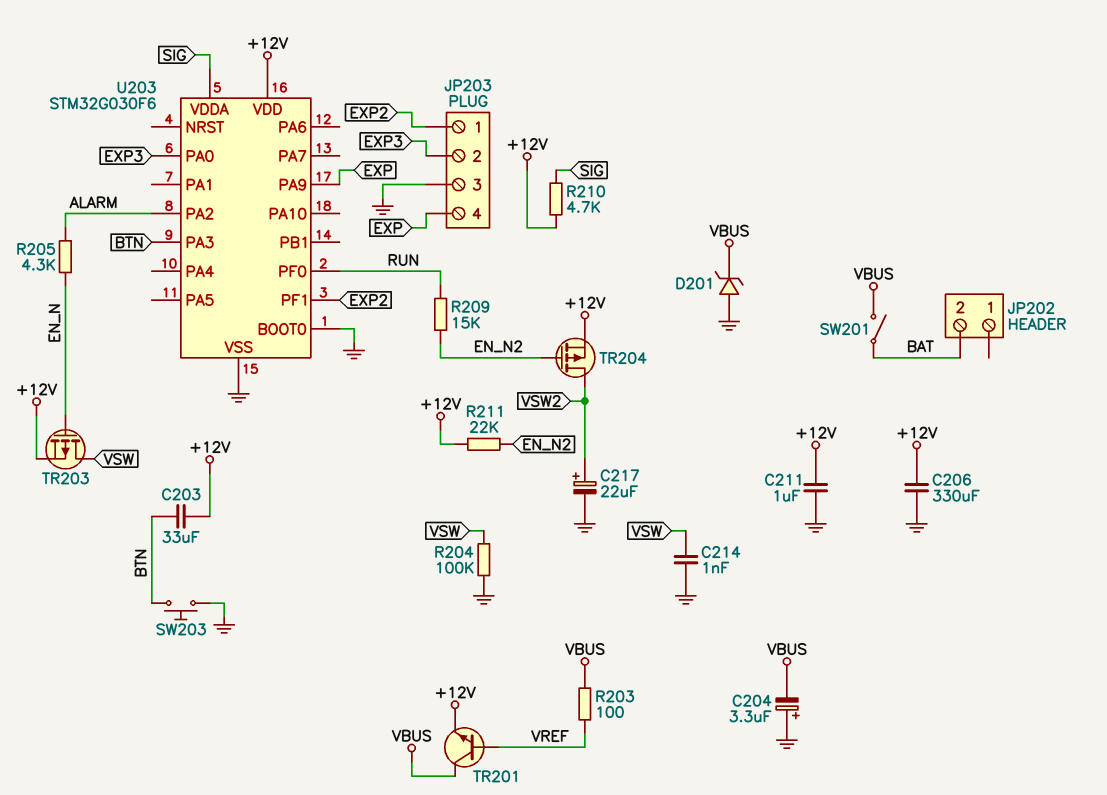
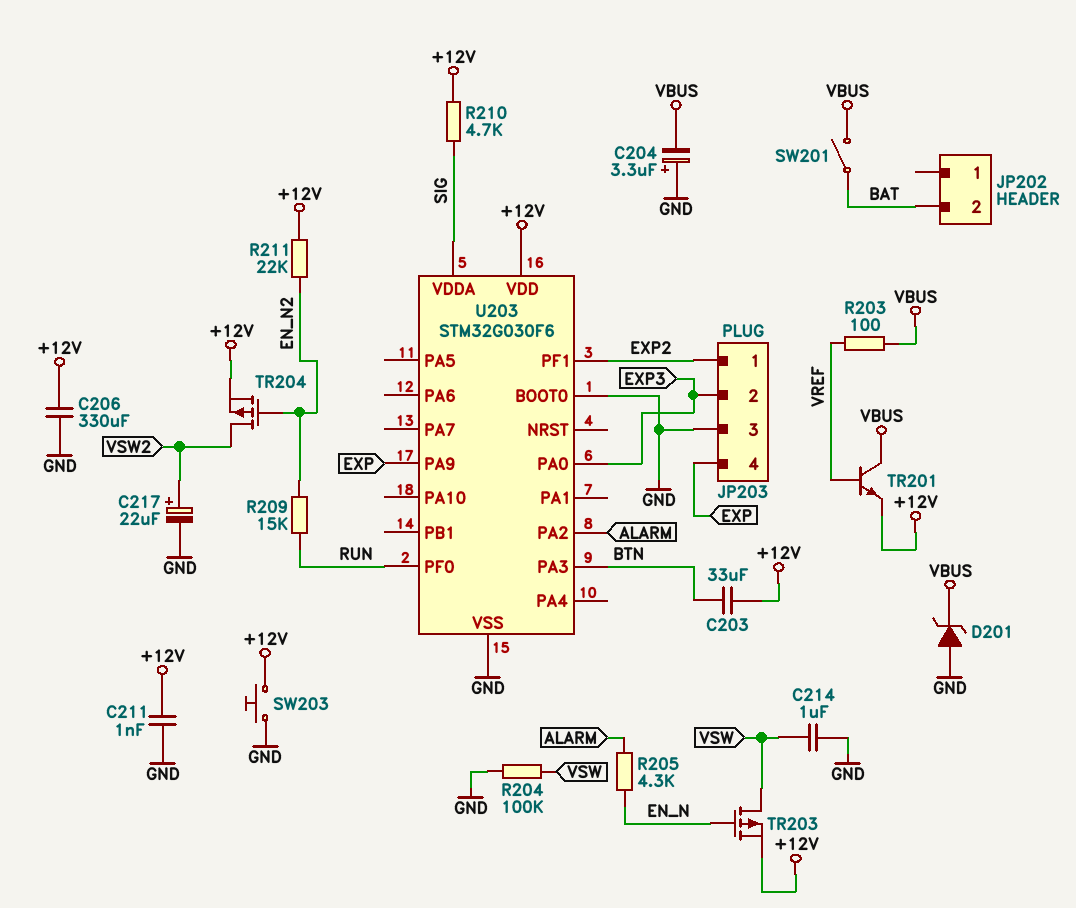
C211: 1uF (+12V, GND) -> 1nF (+12V, GND)
C214: 1nF (GND, VSW) -> 1uF (GND, VSW)
SW203: button (BTN, GND) -> button (+12V, GND)

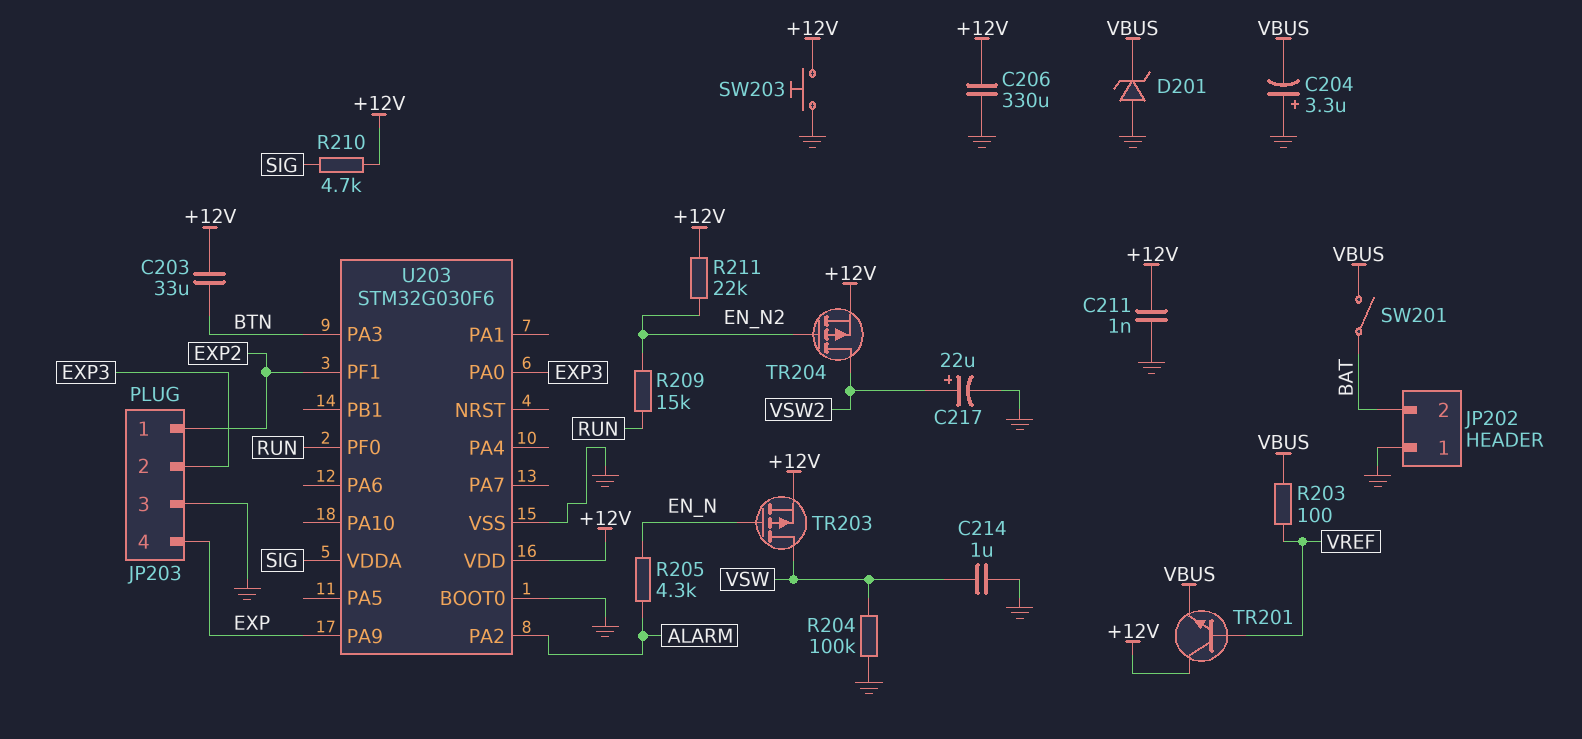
JP202 pin 1: none -> GND
TR201: NPN (B VREF, C VBUS, E +12V) -> NPN (B VREF, C +12V, E VBUS)

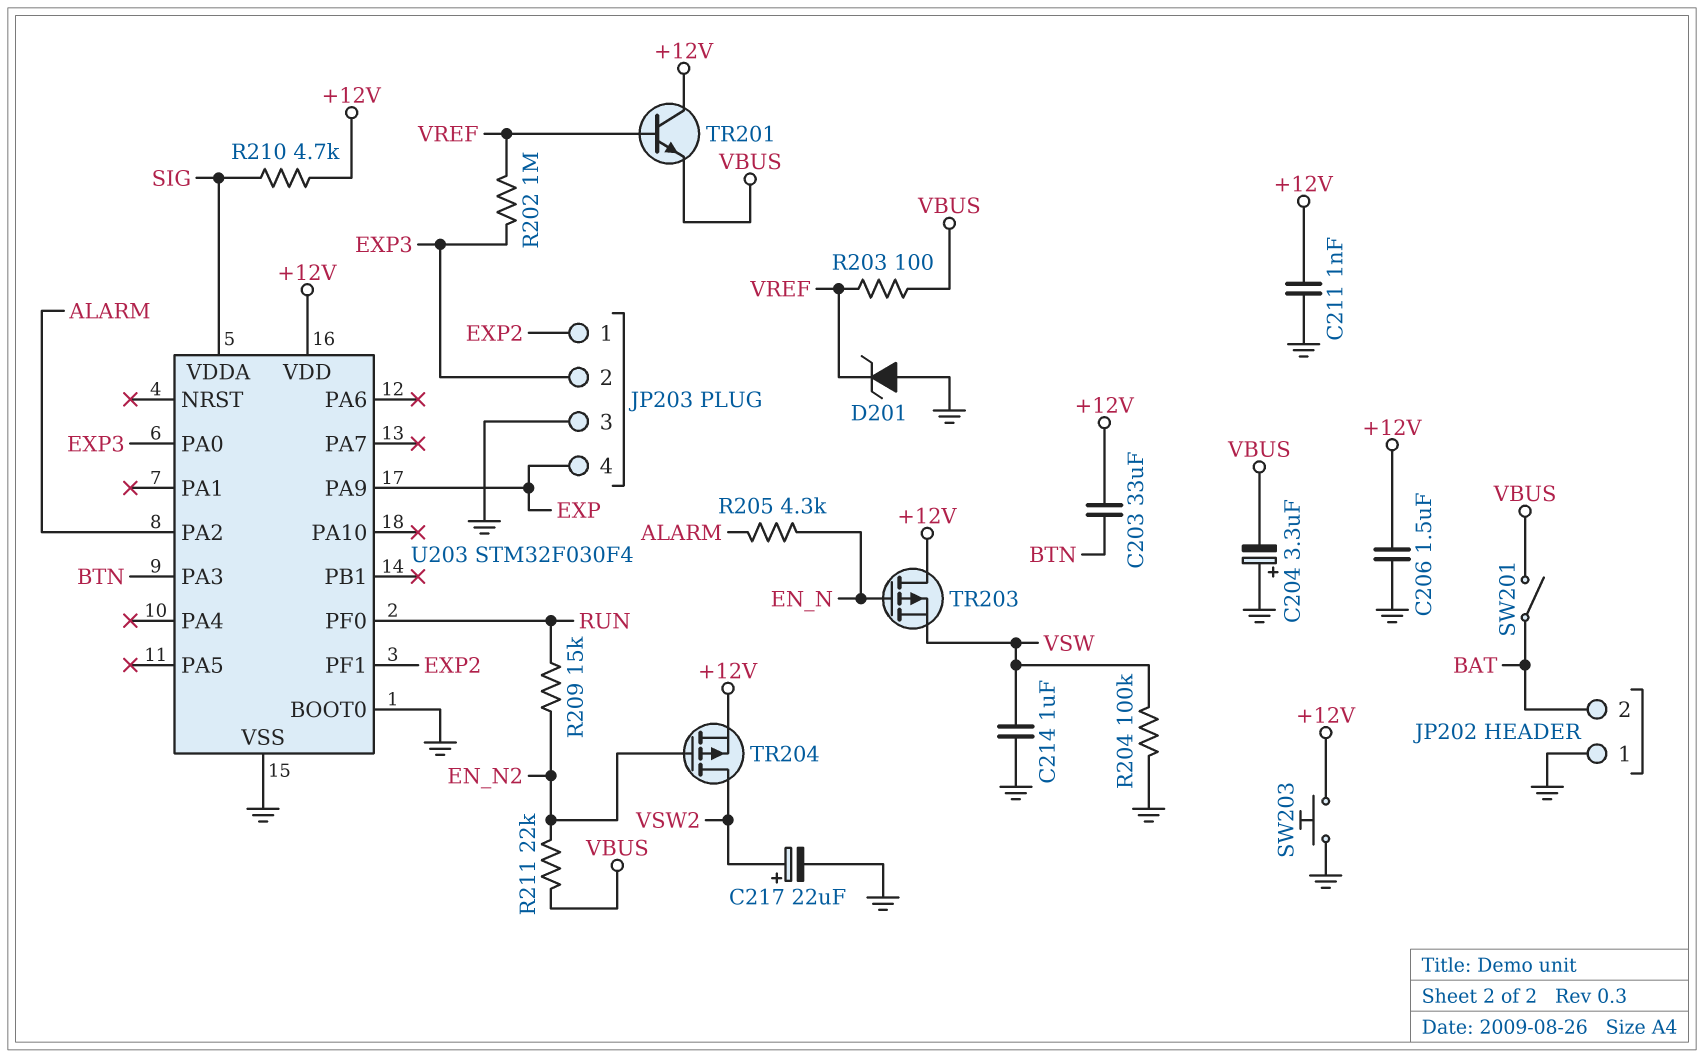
C206: 330uF (+12V, GND) -> 1.5uF (+12V, GND)
D201: zener (A GND, K VBUS) -> zener (A GND, K VREF)
R202: none -> 1M (EXP3, VREF)
R211: 22k (+12V, EN_N2) -> 22k (EN_N2, VBUS)
TR203: PMOS (G EN_N, D VSW, S +12V) -> PMOS (G EN_N, D +12V, S VSW)
U203: STM32G030F6 -> STM32F030F4

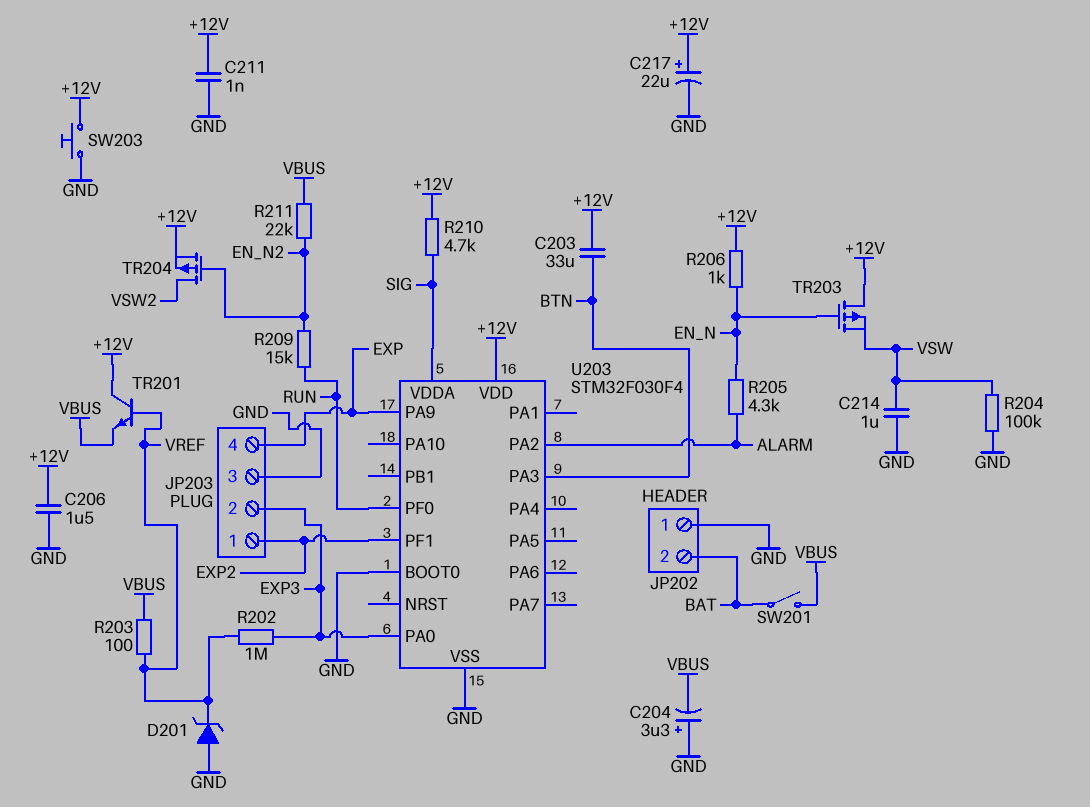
C217: 22uF (plus VSW2, minus GND) -> 22uF (plus +12V, minus GND)
R206: none -> 1k (+12V, EN_N)

